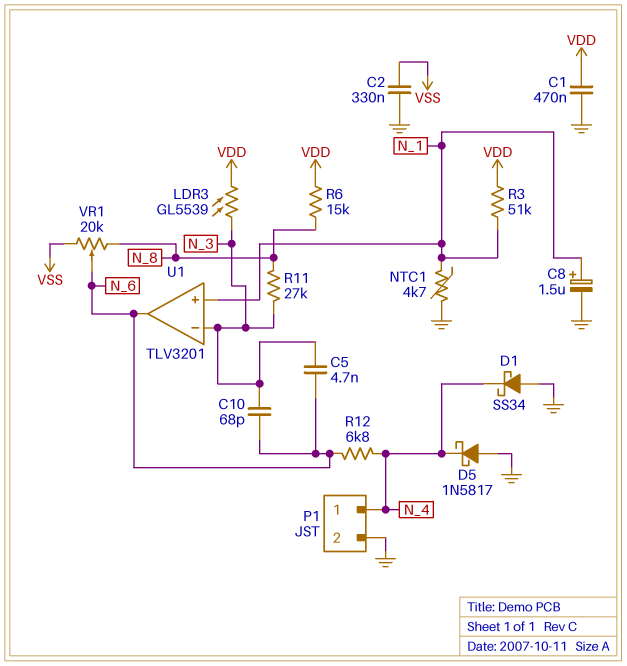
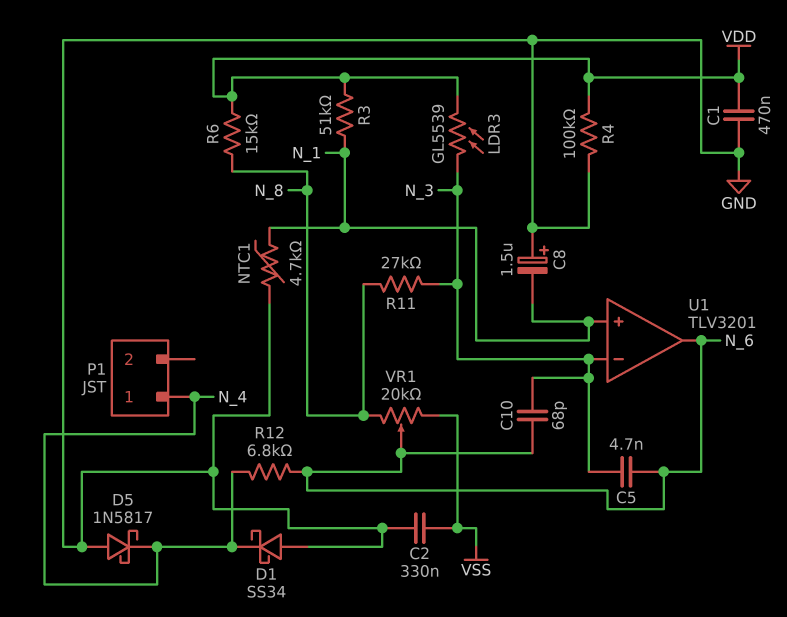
C8: 1.5uF (plus N_1, minus GND) -> 1.5uF (plus GND, minus N_1)
P1 pin 2: GND -> none
R4: none -> 100k (GND, VDD)

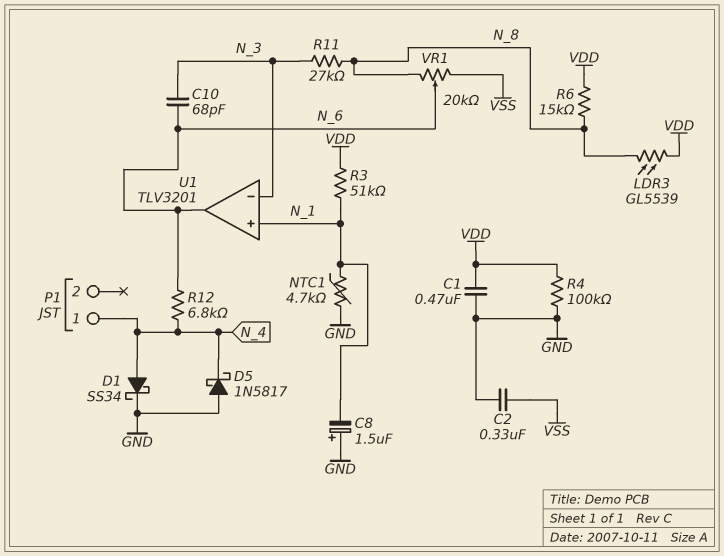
C5: 4.7nF (N_3, N_6) -> none
D1: schottky SS34 (A GND, K N_4) -> schottky SS34 (A N_4, K GND)
LDR3: GL5539 (N_3, VDD) -> GL5539 (N_8, VDD)

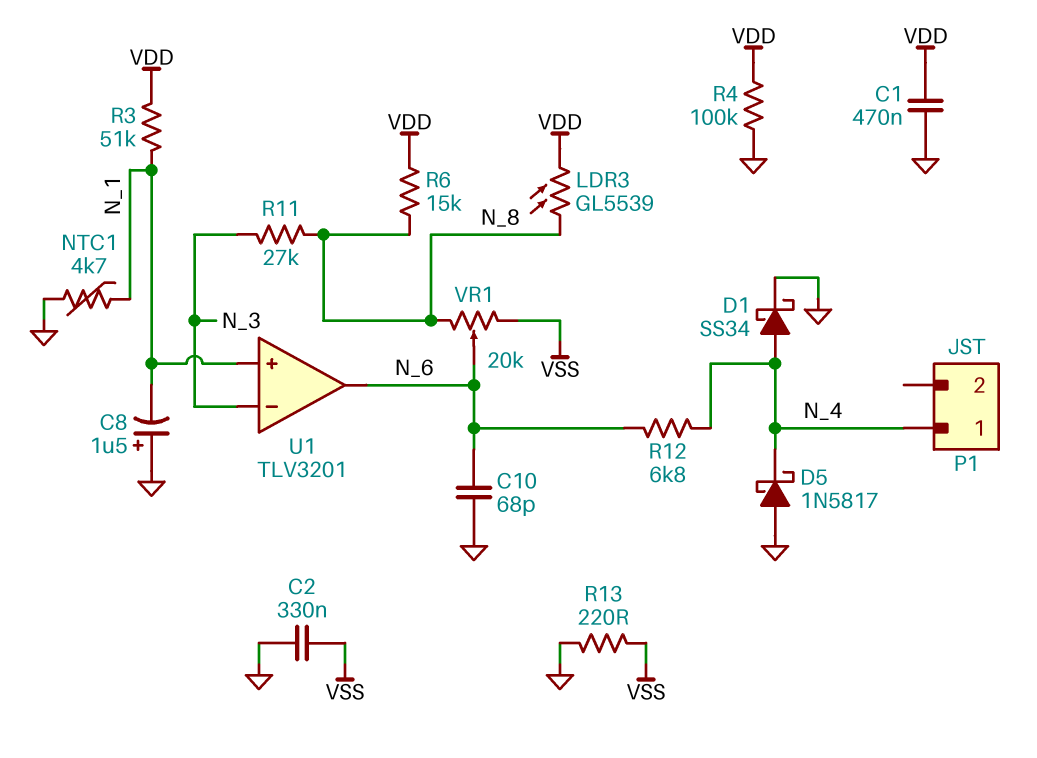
C10: 68pF (N_3, N_6) -> 68pF (GND, N_6)
R13: none -> 220 (GND, VSS)

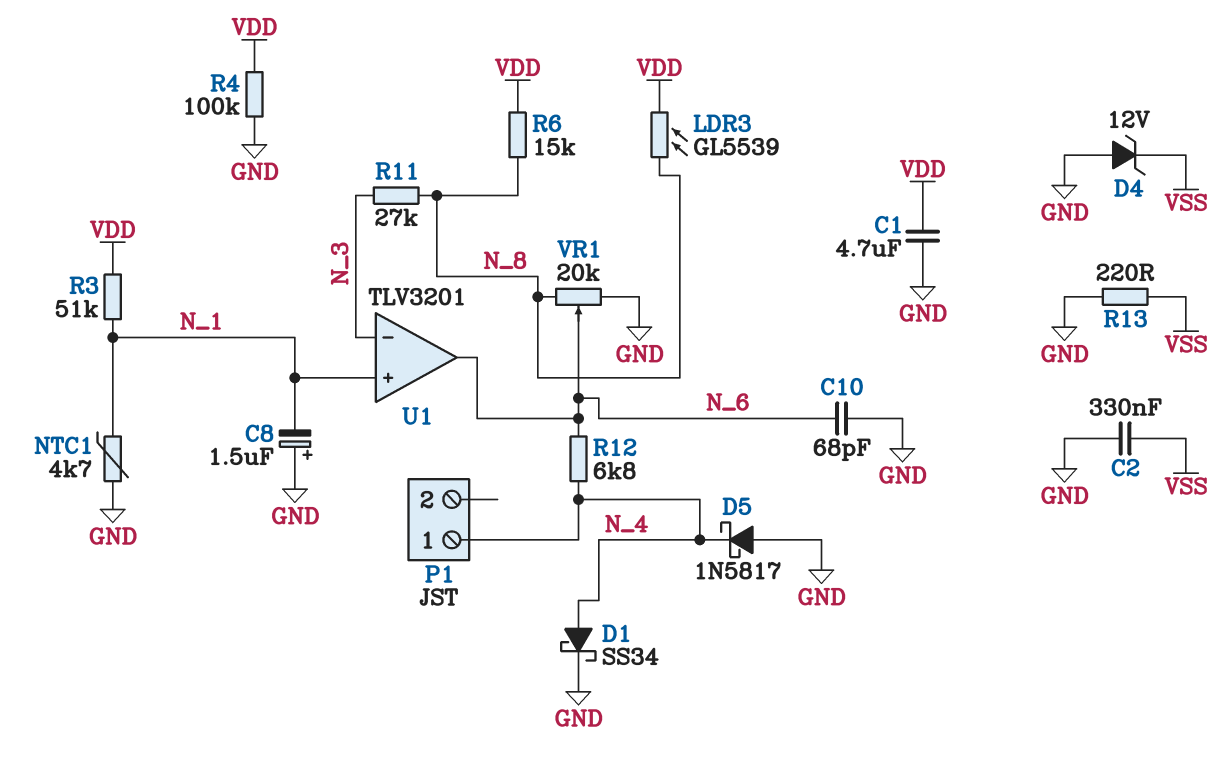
C1: 470nF (GND, VDD) -> 4.7uF (GND, VDD)
D4: none -> zener 12V (A GND, K VSS)
VR1: 20k (N_8, VSS, wiper N_6) -> 20k (GND, N_8, wiper N_6)

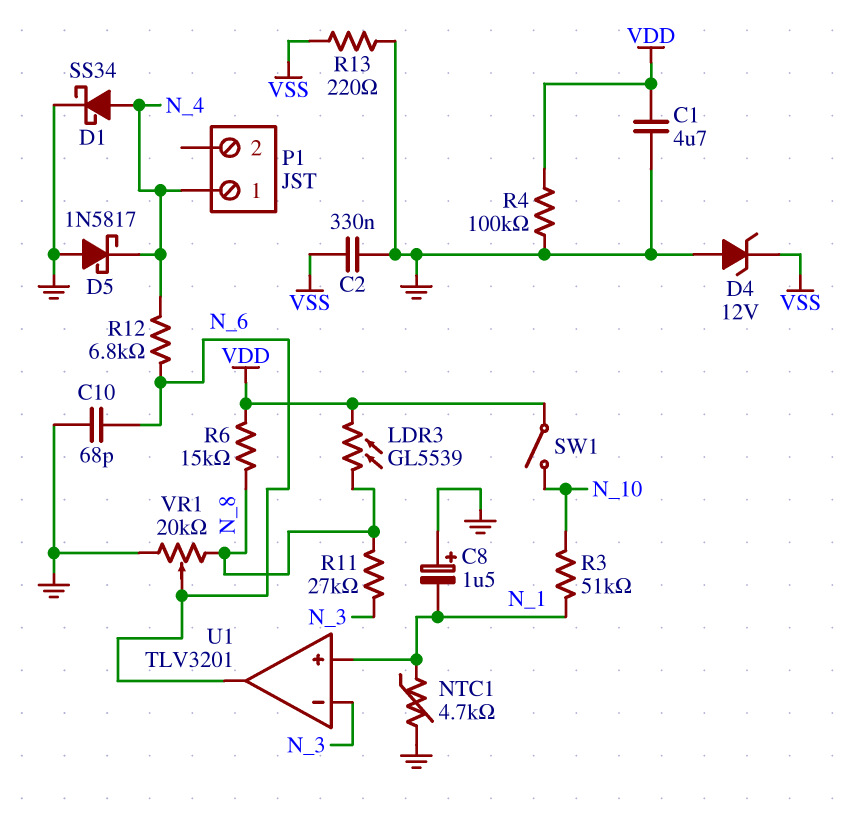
R3: 51k (N_1, VDD) -> 51k (N_1, N_10)
SW1: none -> switch (N_10, VDD)

